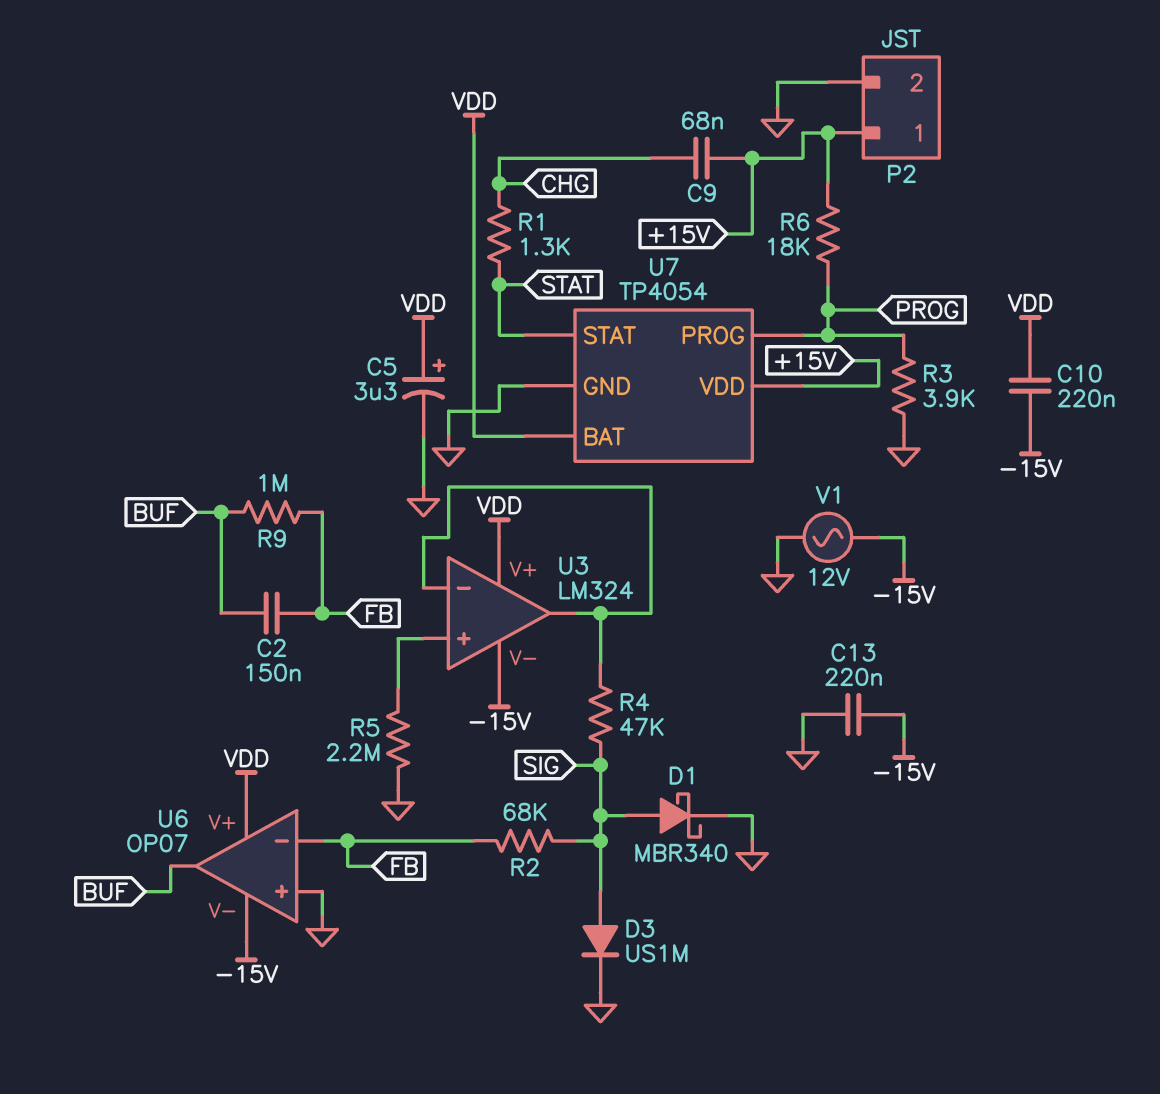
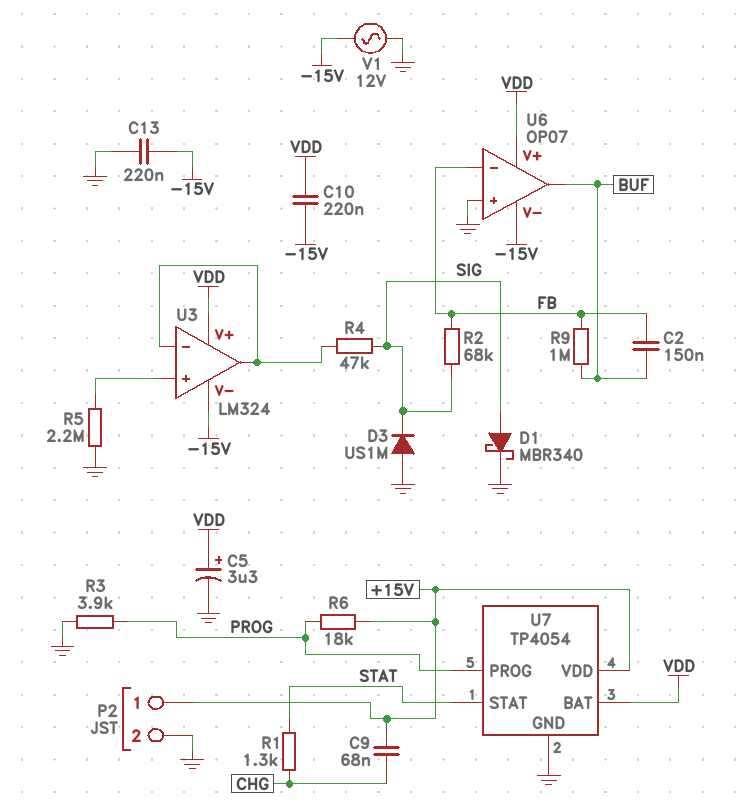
D3: diode US1M (A SIG, K GND) -> diode US1M (A GND, K SIG)

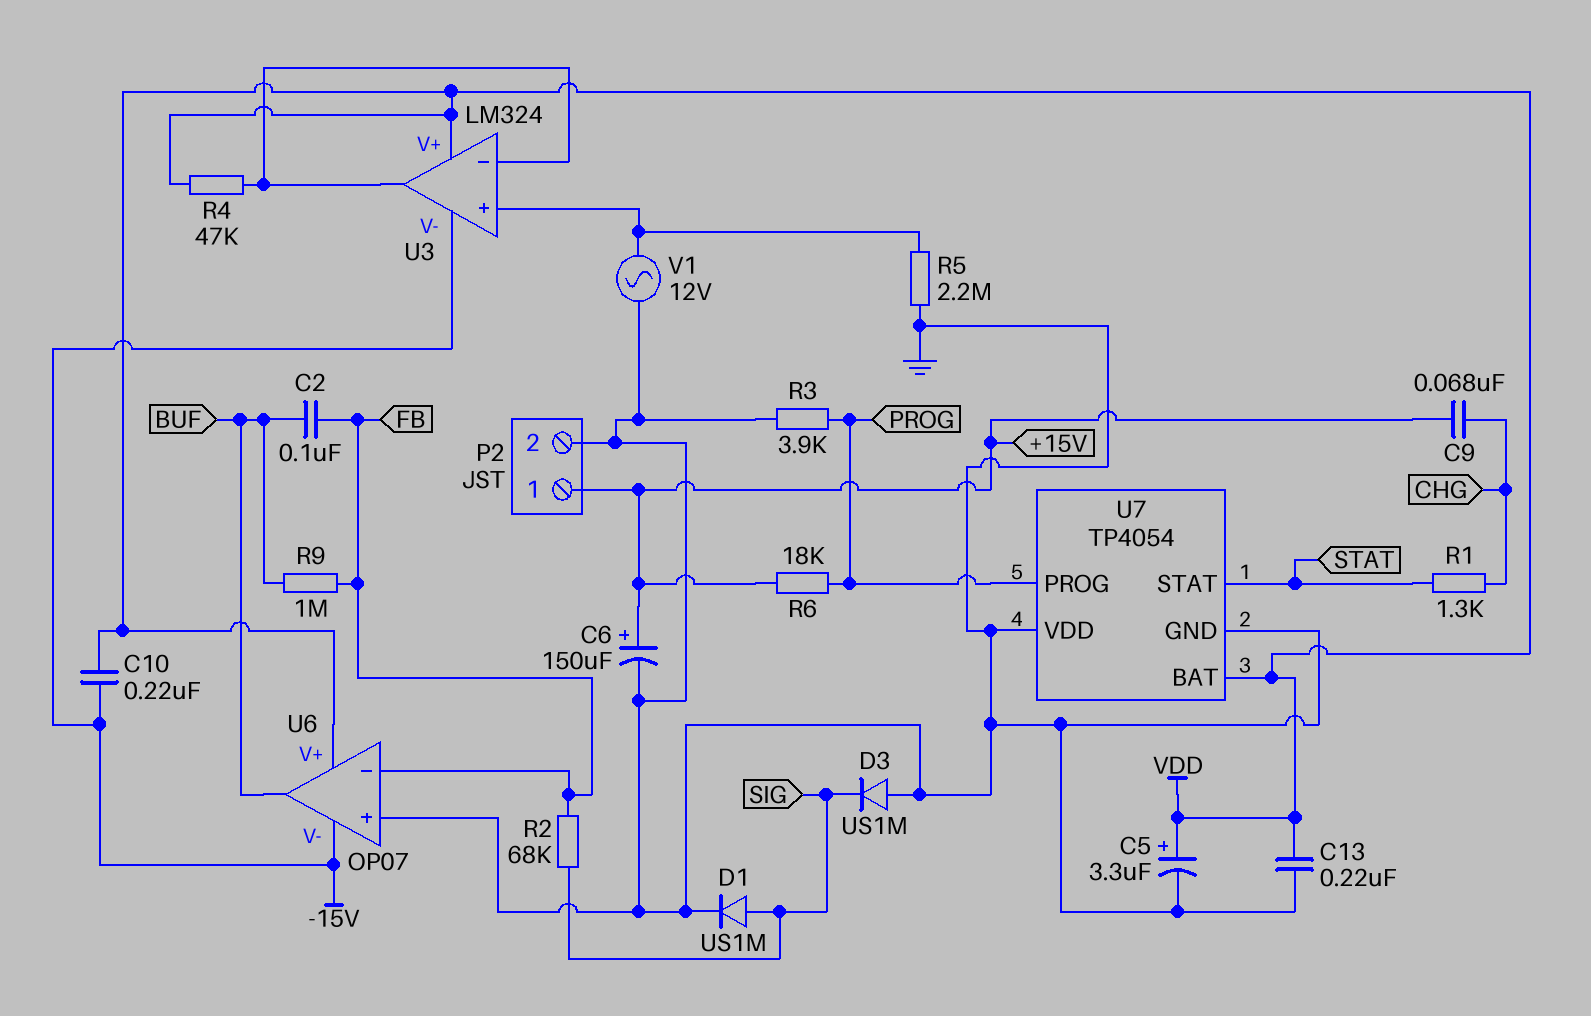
C2: 150nF (BUF, FB) -> 100nF (BUF, FB)
C6: none -> 150uF (plus +15V, minus GND)
C13: 220nF (-15V, GND) -> 220nF (GND, VDD)
D1: schottky MBR340 (A SIG, K GND) -> diode US1M (A SIG, K GND)
R4: 47k (SIG, U3/in-) -> 47k (U3/in-, VDD)
U7 pin VDD: +15V -> GND
V1: AC 12V (-15V, GND) -> AC 12V (GND, U3/in+)

